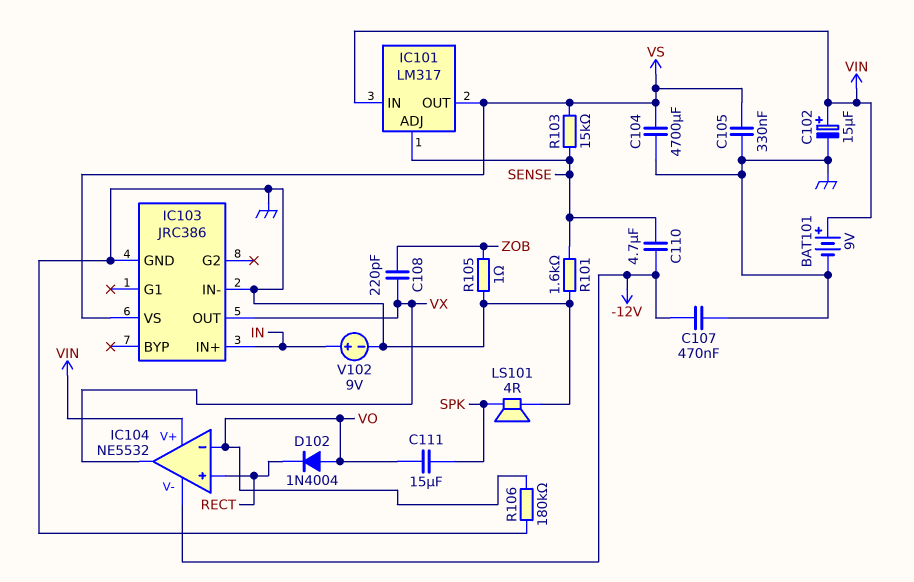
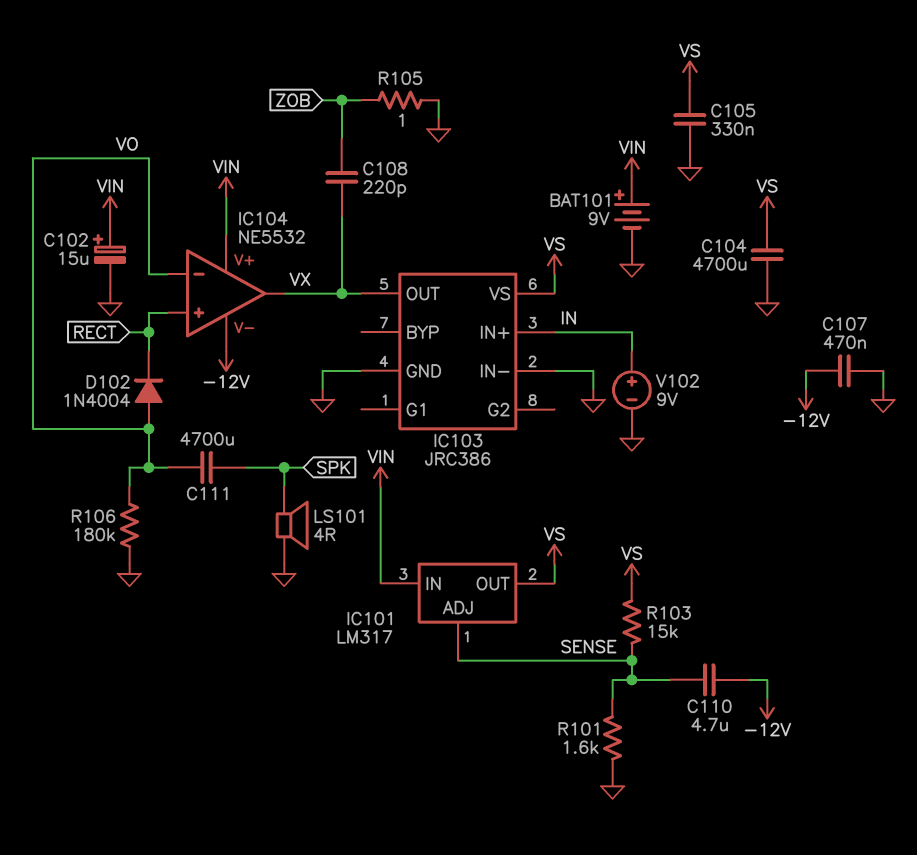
C111: 15uF (SPK, VO) -> 4700uF (SPK, VO)

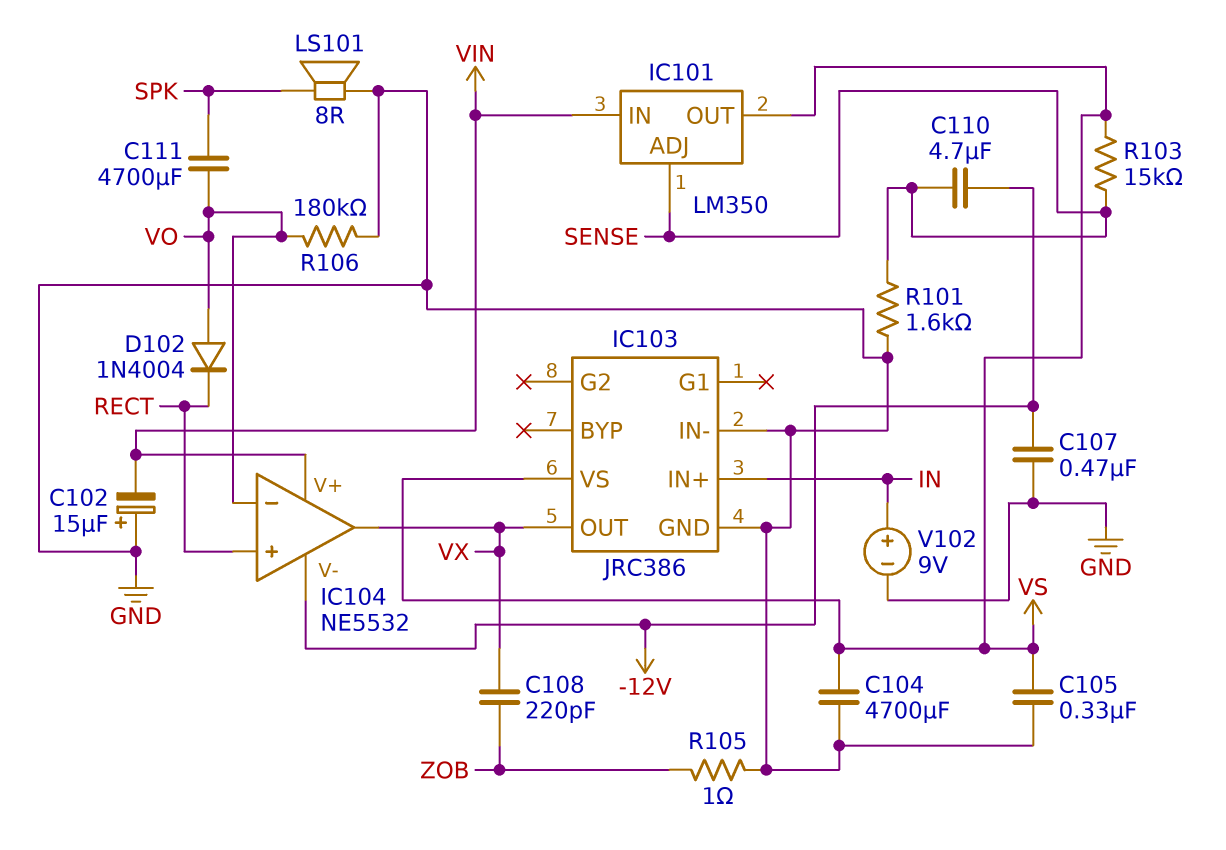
BAT101: 9V (plus VIN, minus GND) -> none
C102: 15uF (plus VIN, minus GND) -> 15uF (plus GND, minus VIN)
IC101: LM317 -> LM350
LS101: speaker 4R (GND, SPK) -> speaker 8R (GND, SPK)

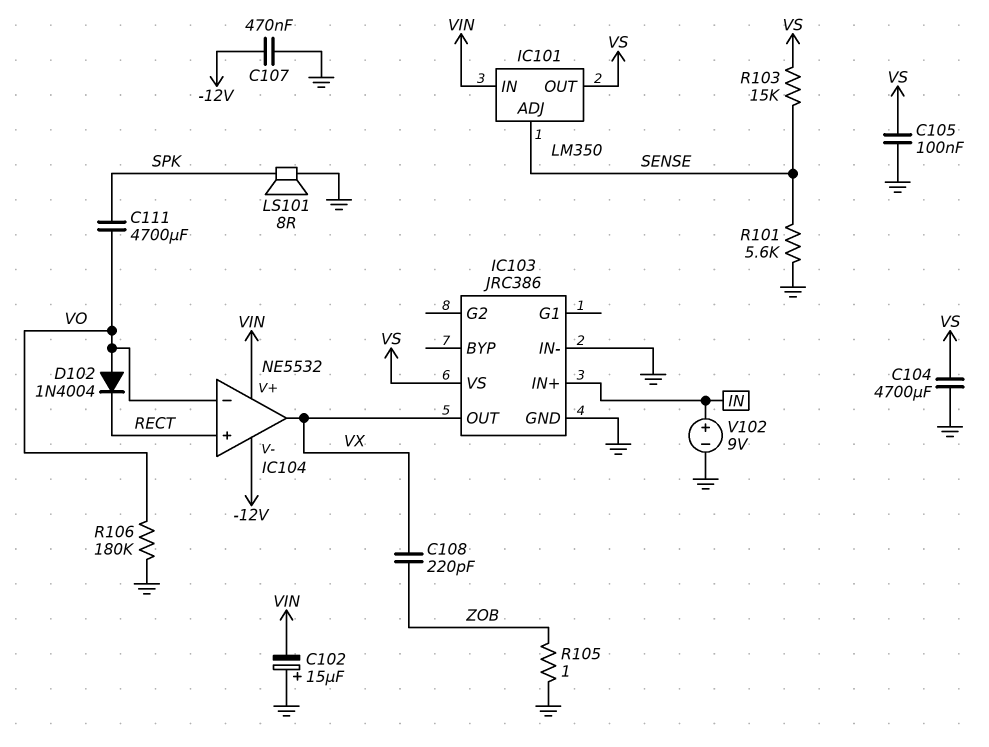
C105: 330nF (GND, VS) -> 100nF (GND, VS)
C110: 4.7uF (-12V, SENSE) -> none
R101: 1.6k (GND, SENSE) -> 5.6k (GND, SENSE)

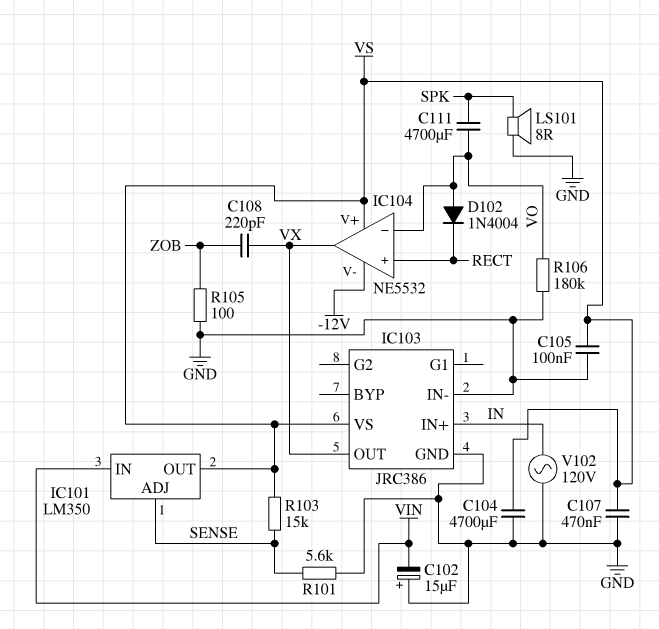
C107: 470nF (-12V, GND) -> 470nF (GND, VS)
IC104 pin V+: VIN -> VS
R105: 1 (GND, ZOB) -> 100 (GND, ZOB)
V102: 9V (plus IN, minus GND) -> AC 120V (GND, IN)

